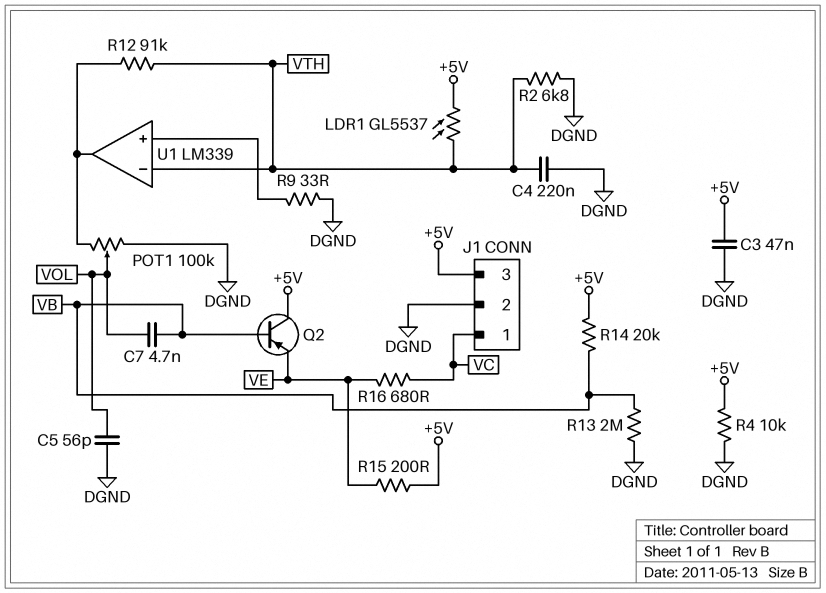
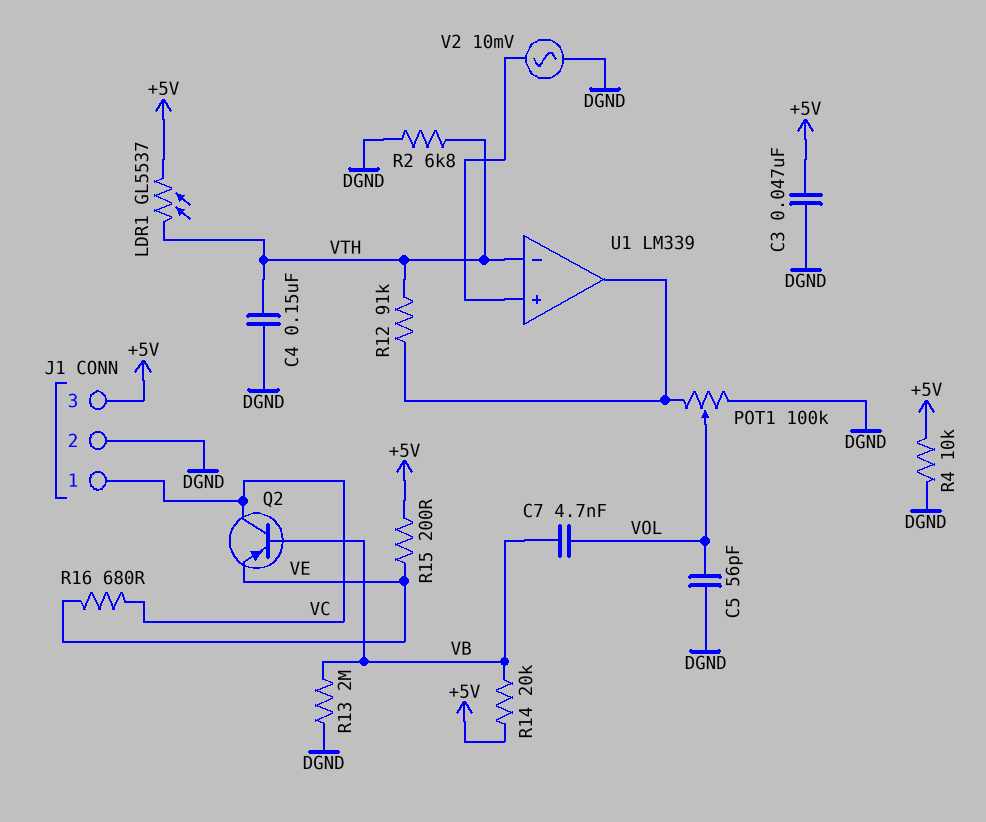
C4: 220nF (DGND, VTH) -> 150nF (DGND, VTH)
Q2: PNP (B VB, C +5V, E VE) -> PNP (B VB, C VC, E VE)
R9: 33 (DGND, U1/in+) -> none
V2: none -> AC 10mV (DGND, U1/in+)

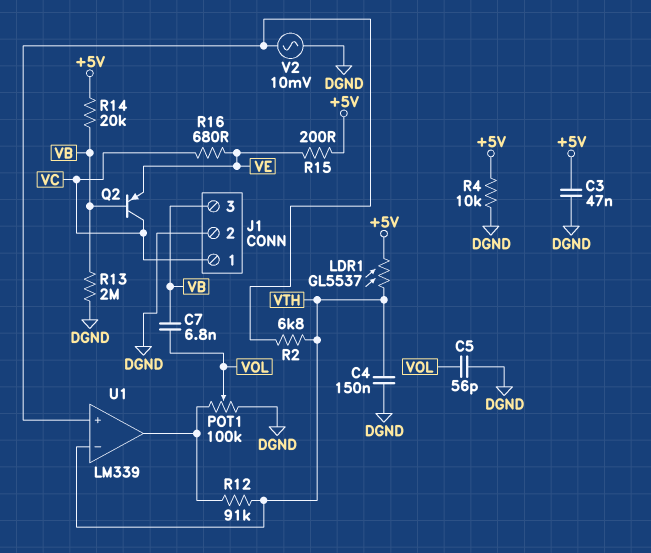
C7: 4.7nF (VB, VOL) -> 6.8nF (VB, VOL)
J1 pin 3: +5V -> VB
R2: 6.8k (DGND, VTH) -> 6.8k (U1/in+, VTH)

